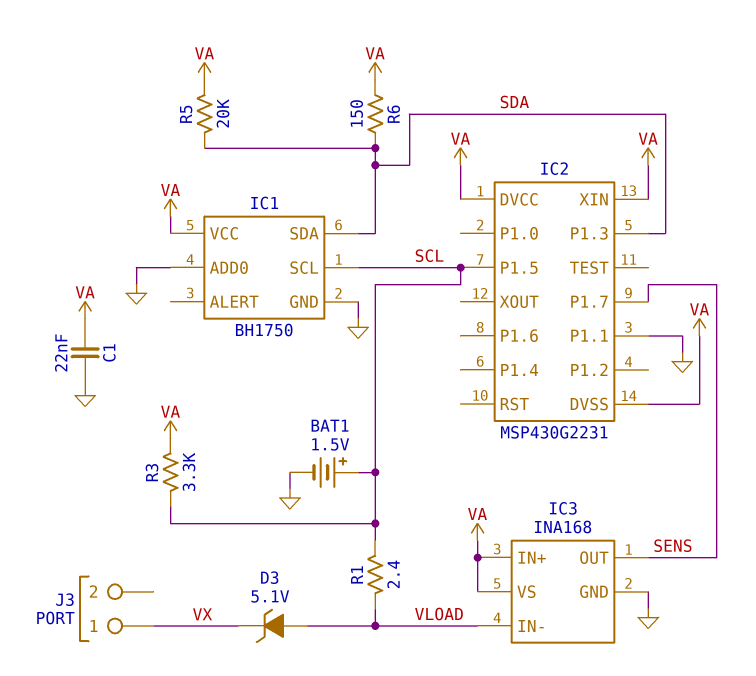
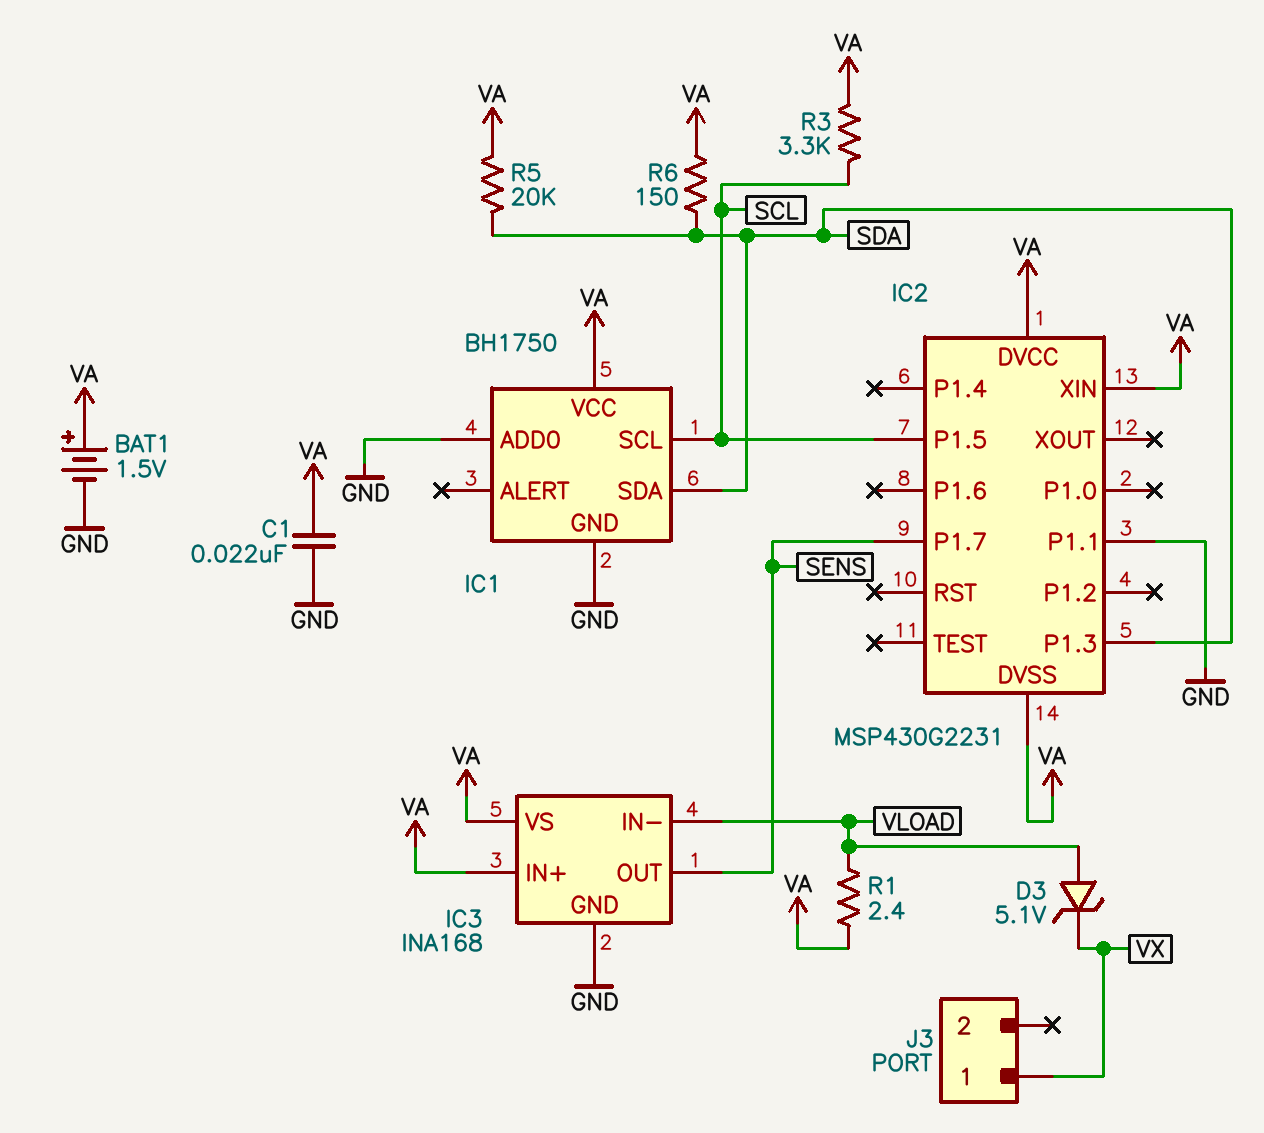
BAT1: 1.5V (plus SCL, minus GND) -> 1.5V (plus VA, minus GND)
R1: 2.4 (SCL, VLOAD) -> 2.4 (VA, VLOAD)

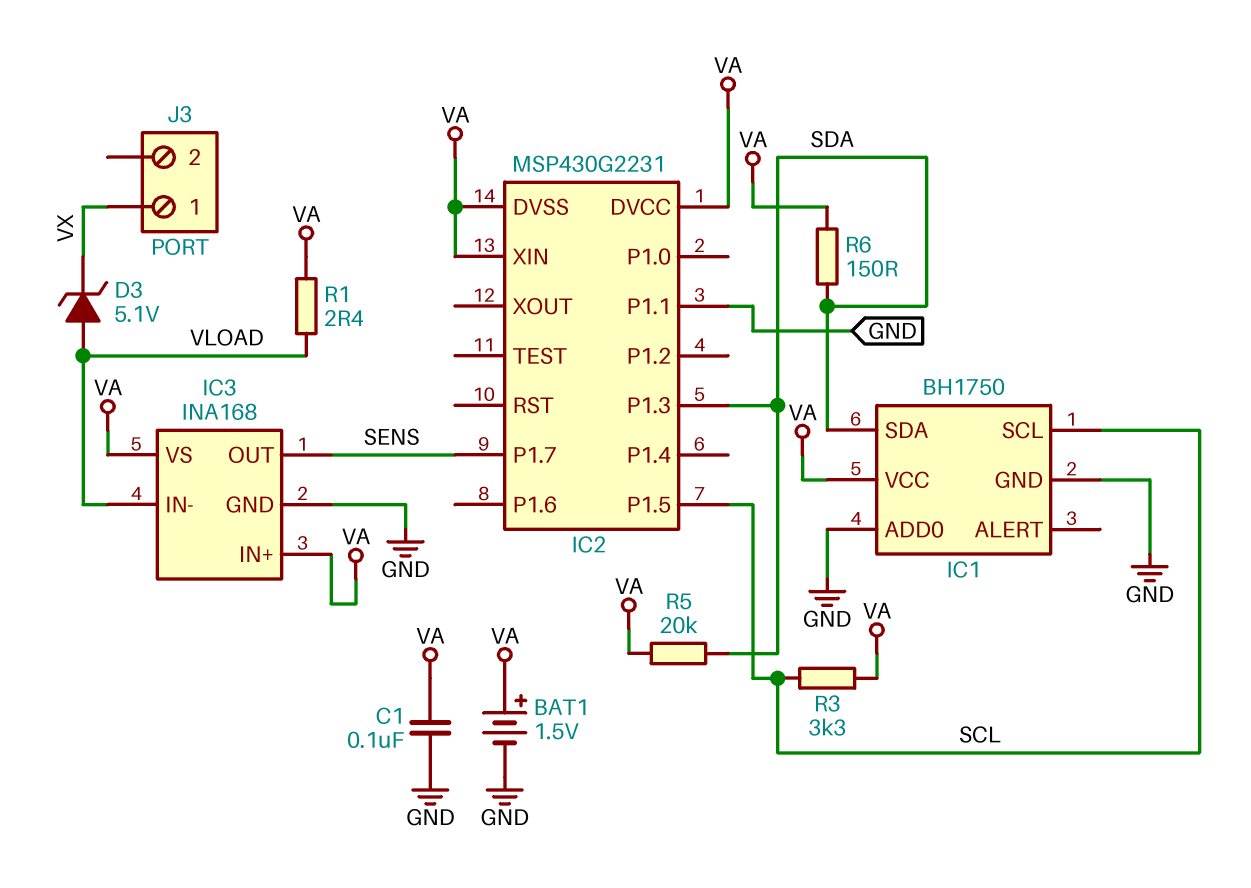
C1: 22nF (GND, VA) -> 100nF (GND, VA)

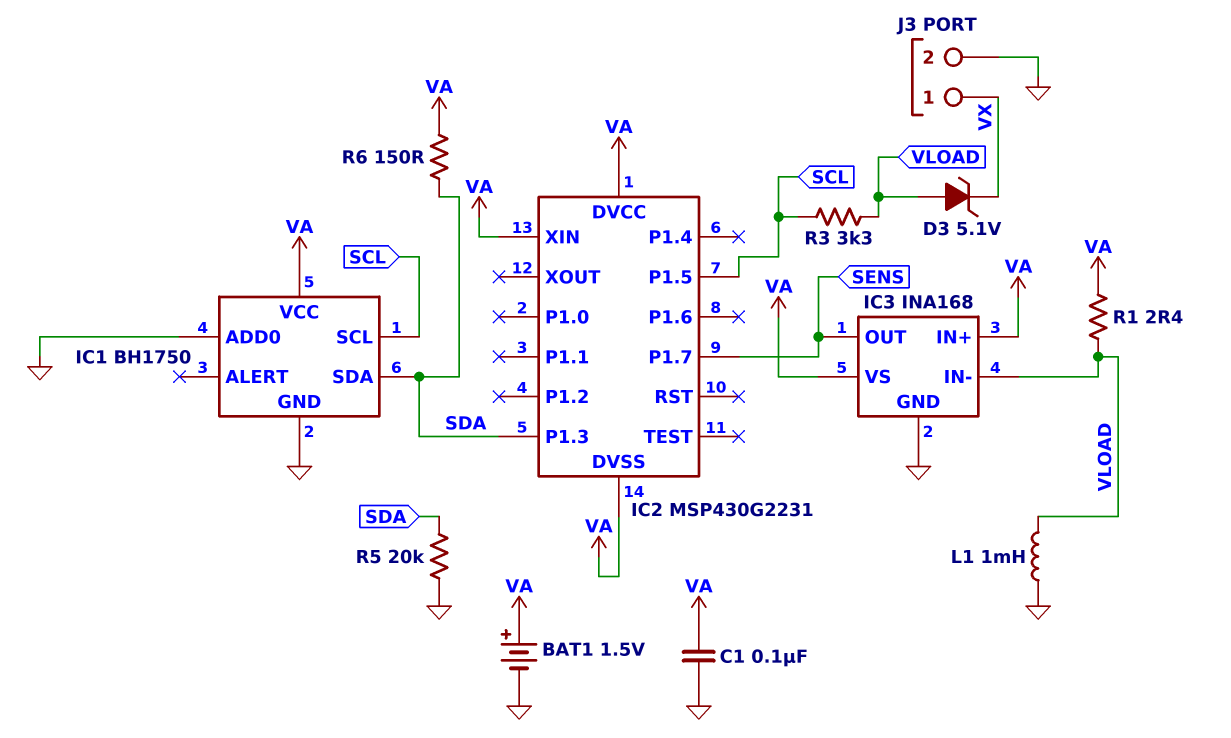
IC2 pin P1.1: GND -> none
J3 pin 2: none -> GND
L1: none -> 1mH (GND, VLOAD)
R3: 3.3k (SCL, VA) -> 3.3k (SCL, VLOAD)
R5: 20k (SDA, VA) -> 20k (GND, SDA)

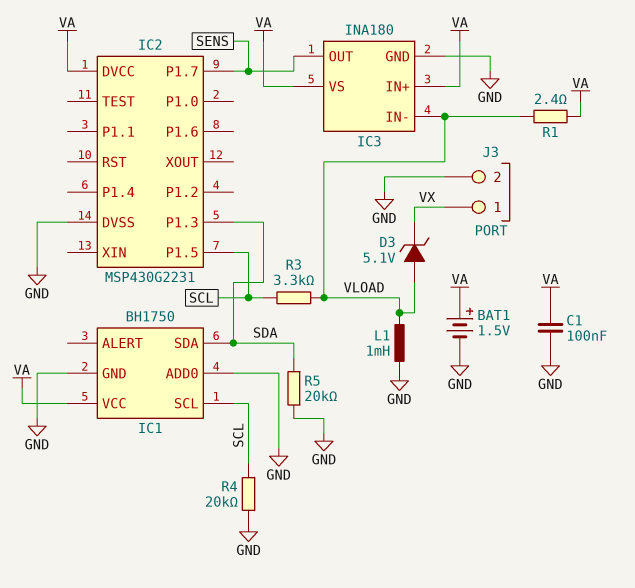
IC2 pin DVSS: VA -> GND
IC2 pin XIN: VA -> none
IC3: INA168 -> INA180
R4: none -> 20k (GND, SCL)
R6: 150 (SDA, VA) -> none

